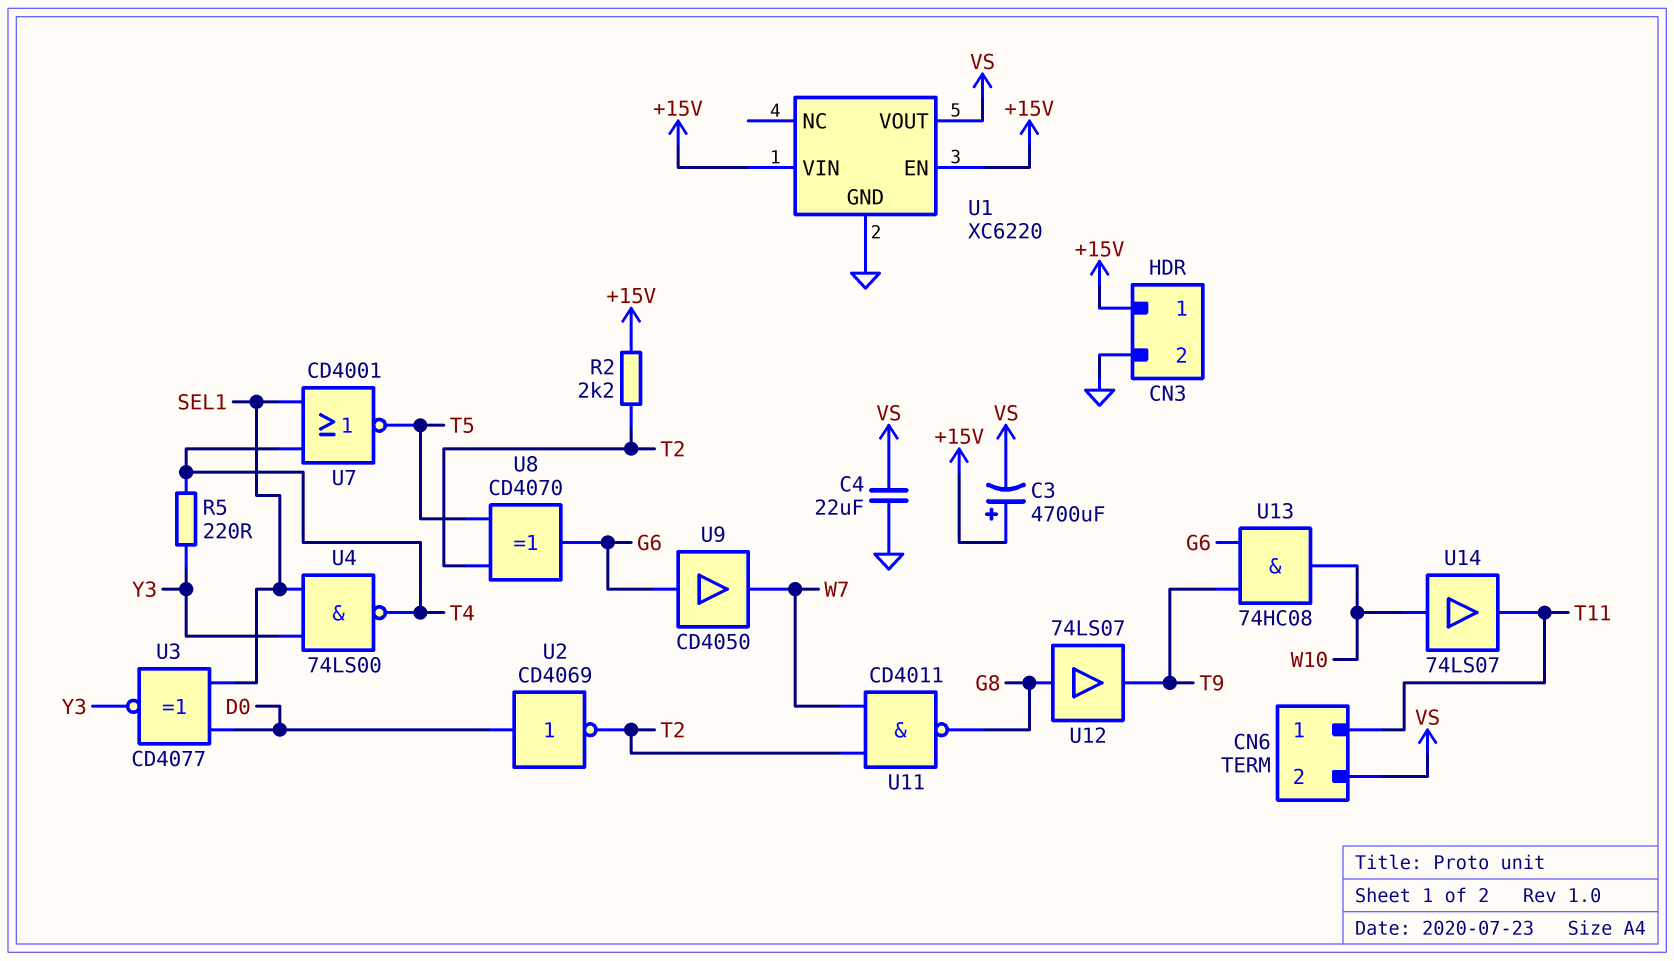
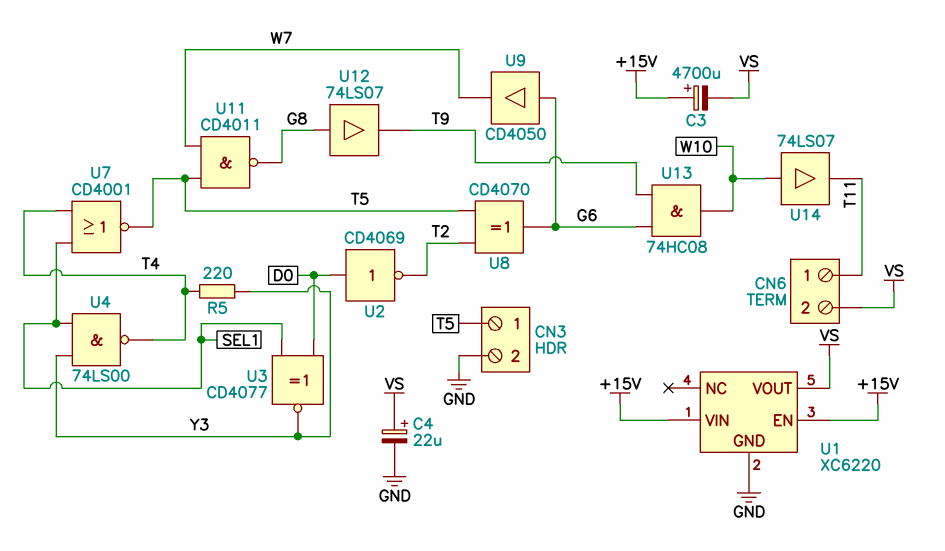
C4: 22uF (GND, VS) -> 22uF (plus VS, minus GND)
CN3 pin 1: +15V -> T5
R2: 2.2k (+15V, T2) -> none
U11: NAND CD4011 (in T2, in W7, out G8) -> NAND CD4011 (in T5, in W7, out G8)

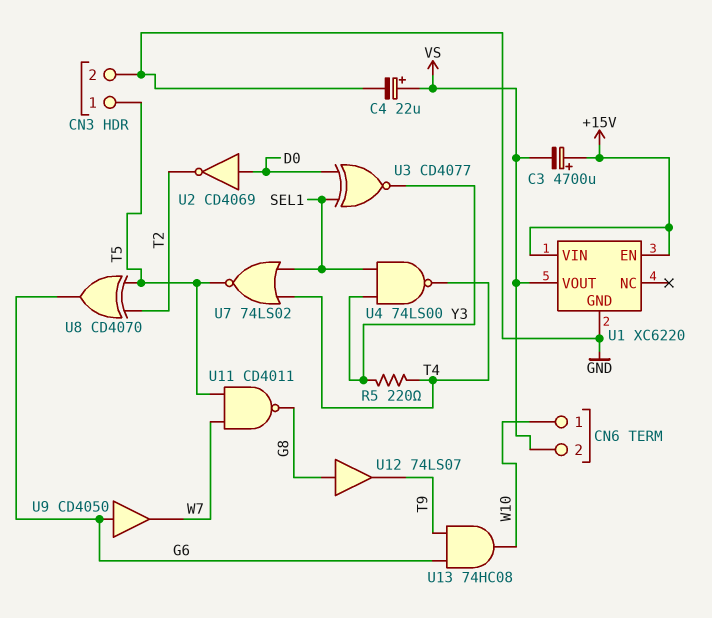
CN6 pin 1: T11 -> W10
U7: NOR CD4001 (in SEL1, in T4, out T5) -> NOR 74LS02 (in SEL1, in T4, out T5)
U14: buffer 74LS07 (in W10, out T11) -> none

